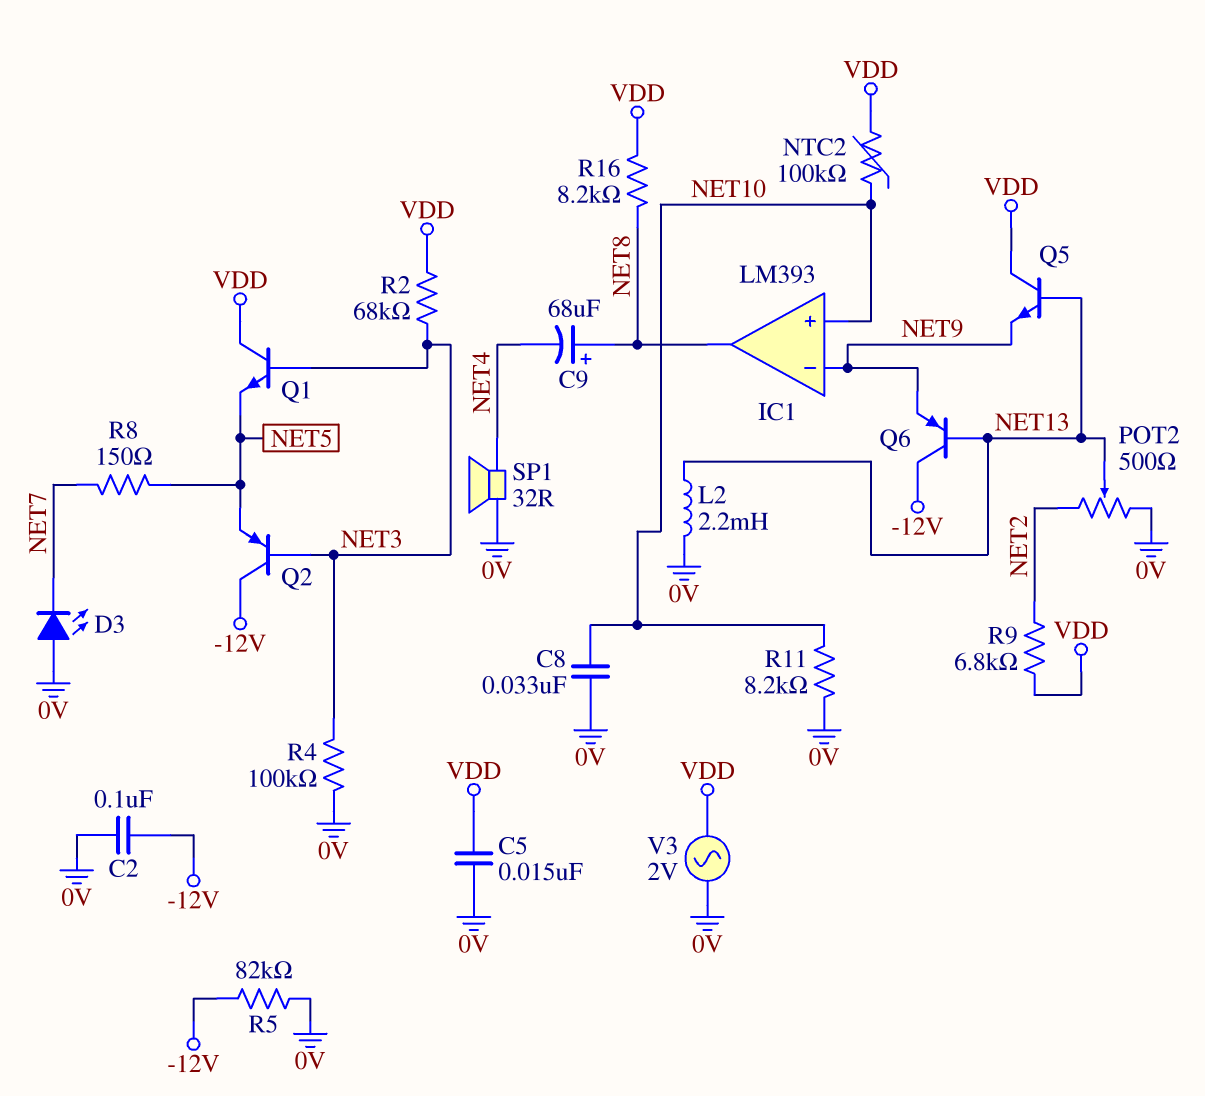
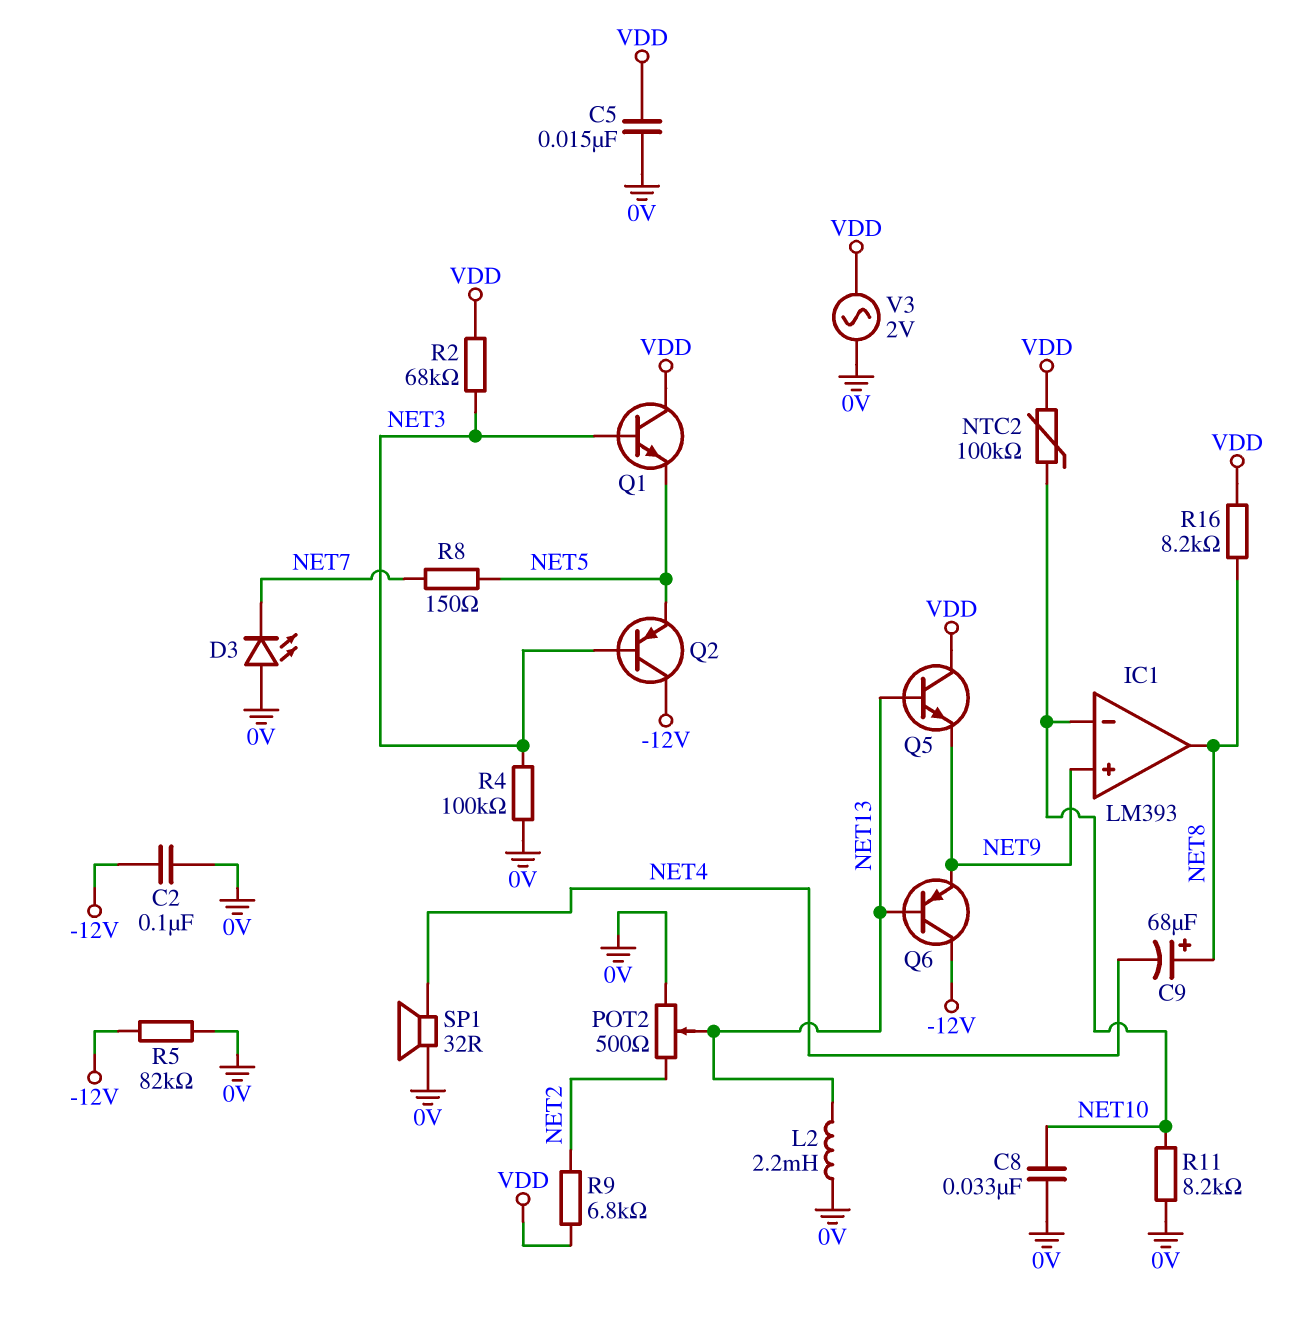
IC1 pin in+: NET10 -> NET9
IC1 pin in-: NET9 -> NET10

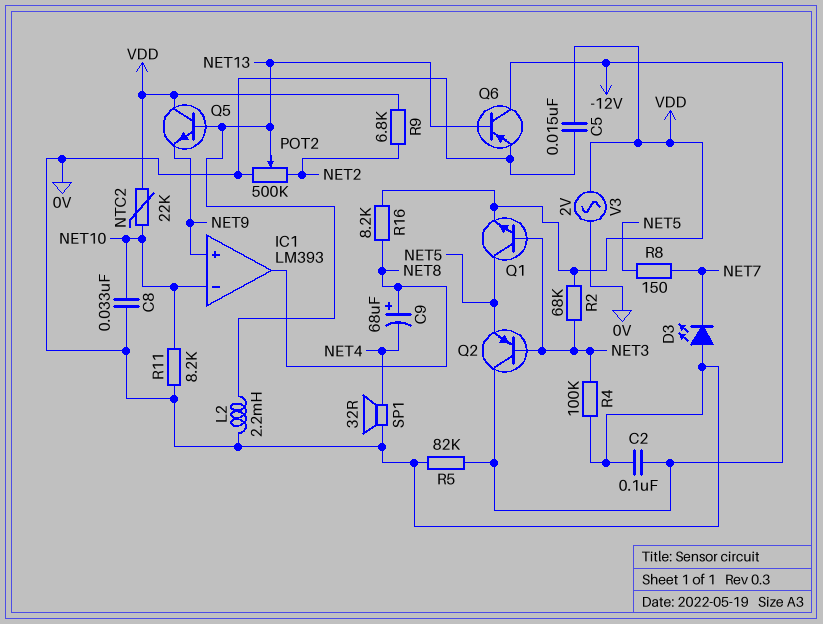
NTC2: 100k (NET10, VDD) -> 22k (NET10, VDD)
POT2: 500 (0V, NET2, wiper NET13) -> 500k (0V, NET2, wiper NET13)
Q1: NPN (B NET3, C VDD, E NET5) -> NPN (B NET3, C NET5, E VDD)
Q6: PNP (B NET13, C -12V, E NET9) -> PNP (B NET13, C -12V, E 0V)

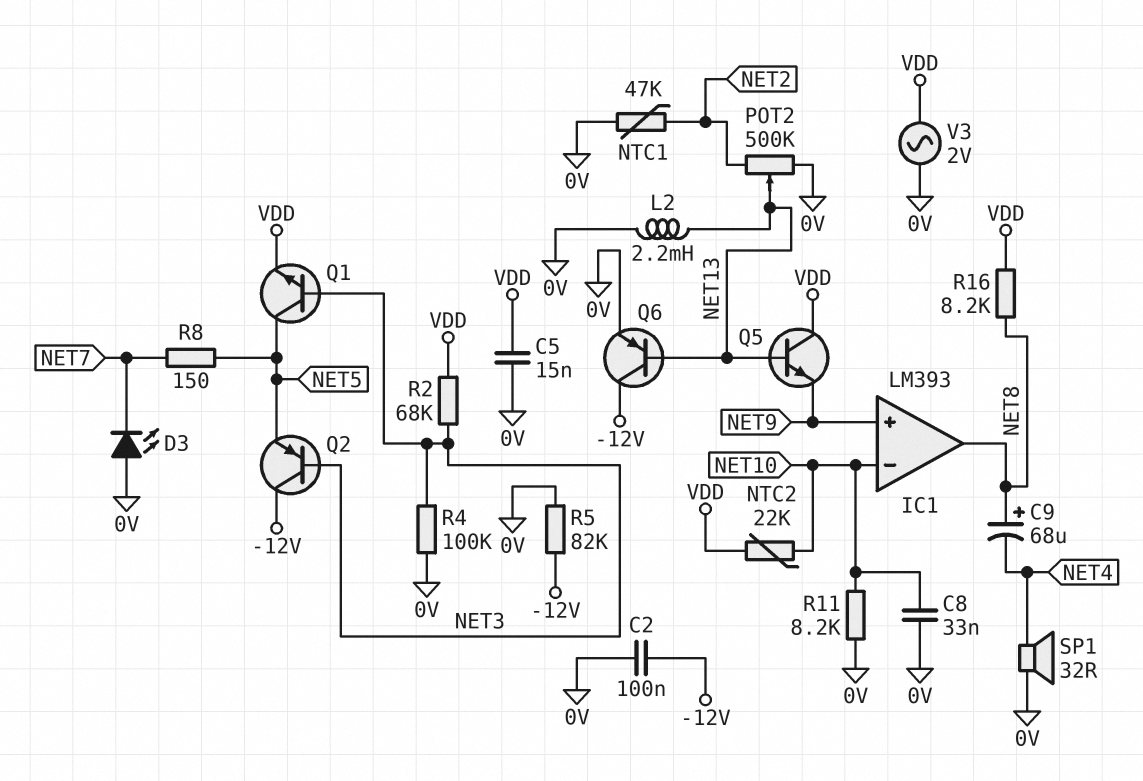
NTC1: none -> 47k (0V, NET2)
R9: 6.8k (NET2, VDD) -> none

